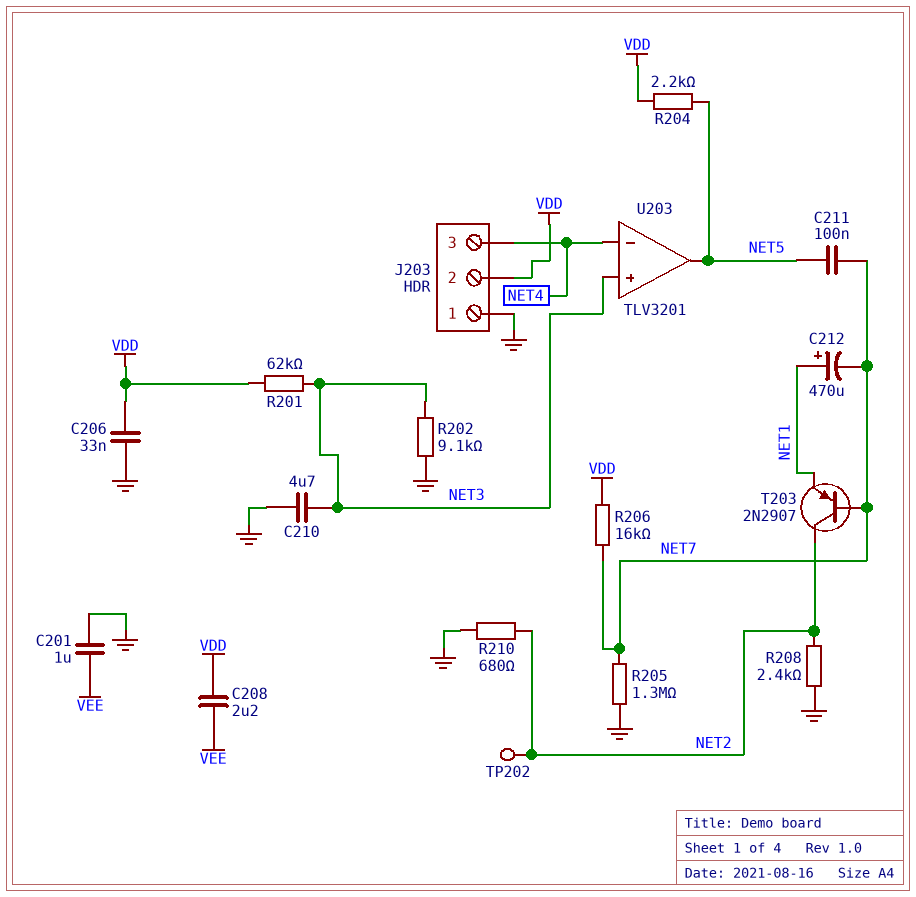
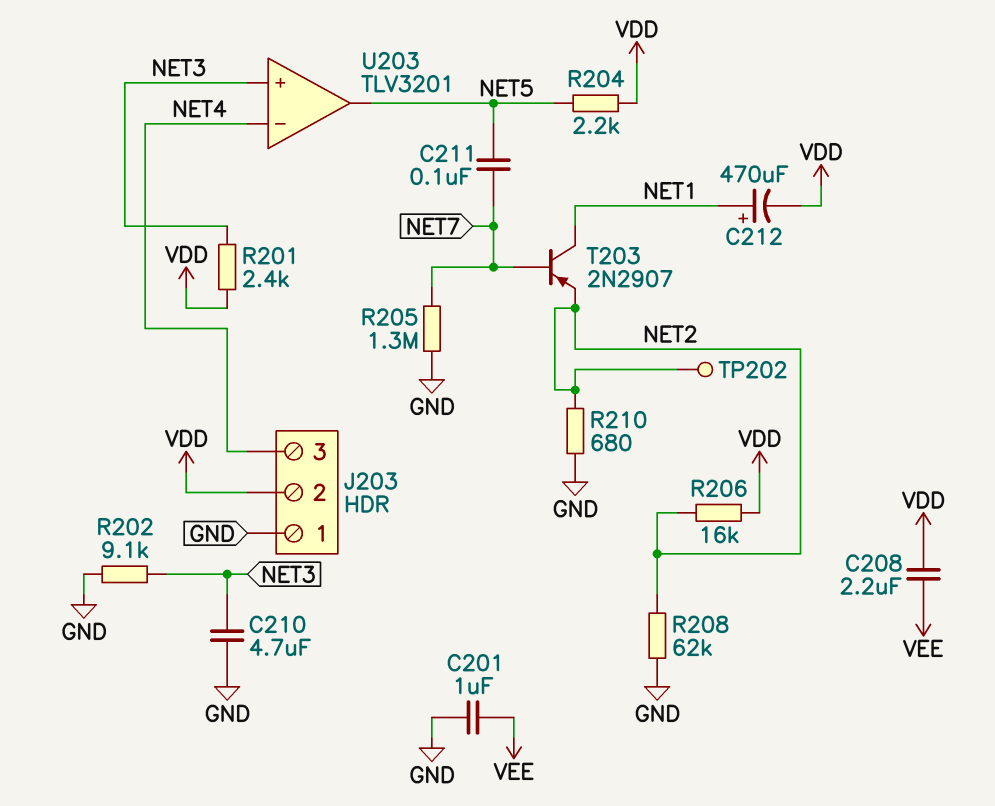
C206: 33nF (GND, VDD) -> none
C212: 470uF (plus NET1, minus NET7) -> 470uF (plus NET1, minus VDD)
R201: 62k (NET3, VDD) -> 2.4k (NET3, VDD)
R206: 16k (NET7, VDD) -> 16k (NET2, VDD)
R208: 2.4k (GND, NET2) -> 62k (GND, NET2)
T203: PNP 2N2907 (B NET7, C NET2, E NET1) -> PNP 2N2907 (B NET7, C NET1, E NET2)

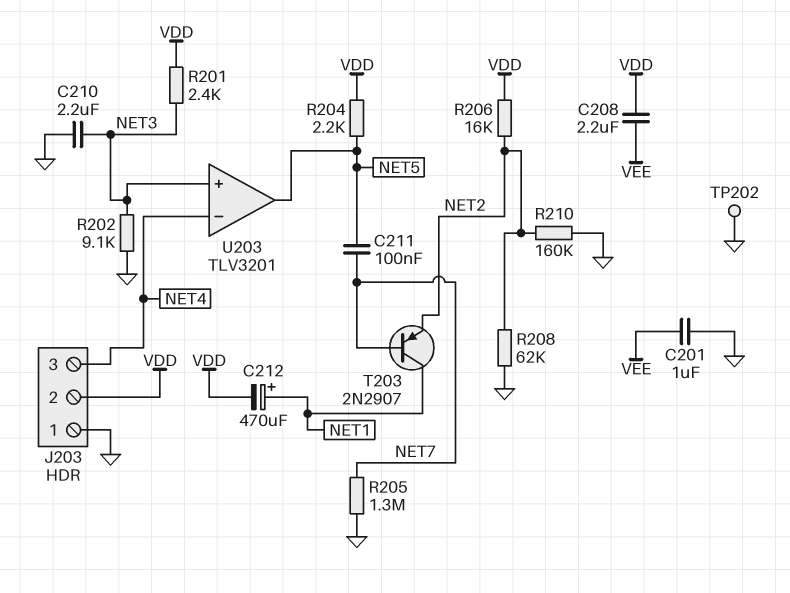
C210: 4.7uF (GND, NET3) -> 2.2uF (GND, NET3)
R210: 680 (GND, NET2) -> 160k (GND, NET2)
TP202: test point (NET2) -> test point (GND)

